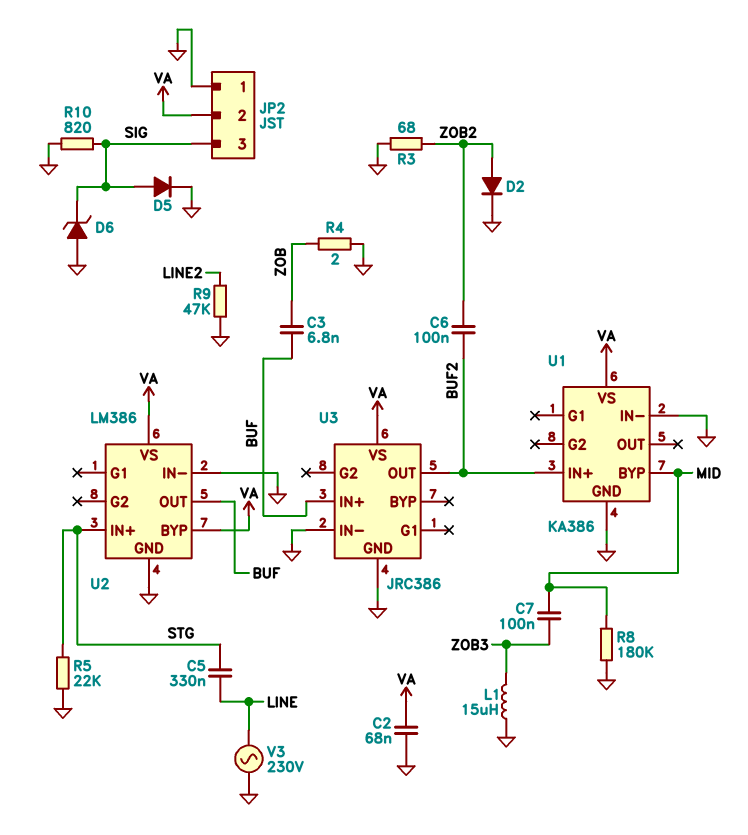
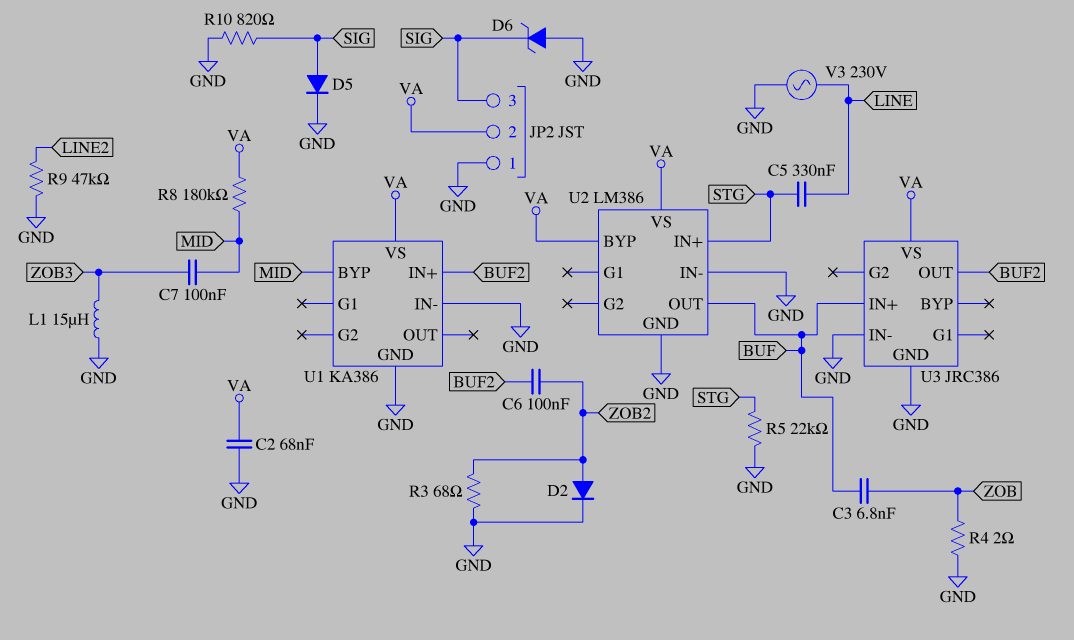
R8: 180k (GND, MID) -> 180k (MID, VA)

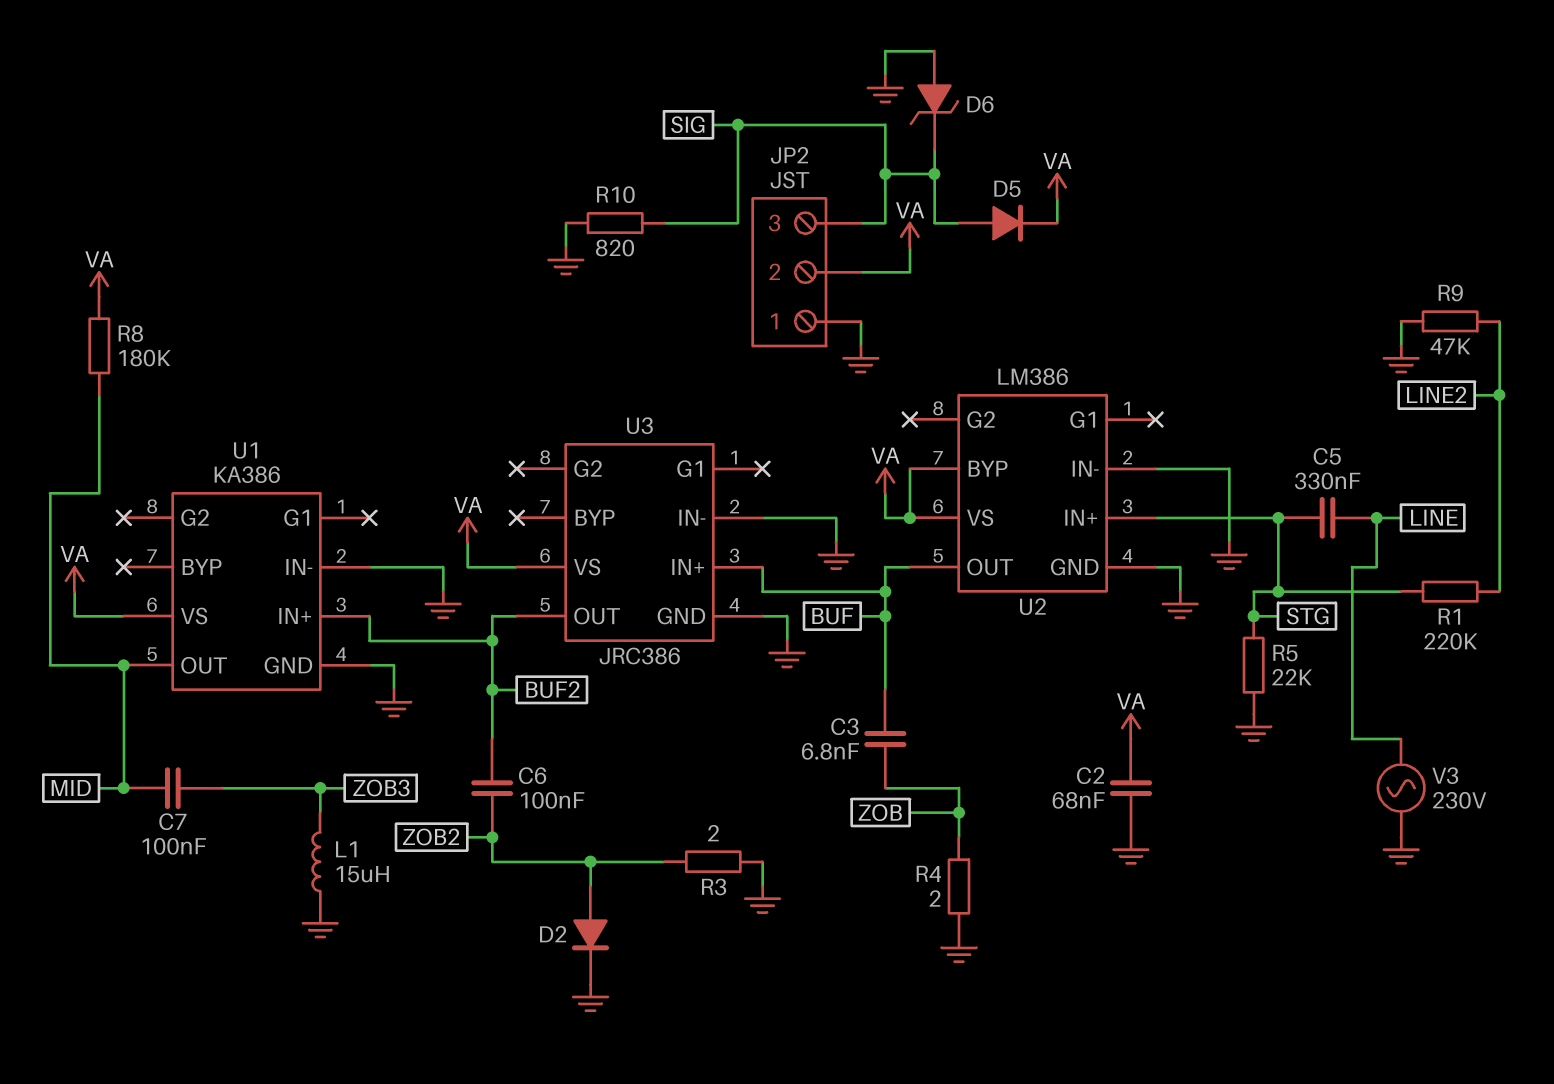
D5: diode (A SIG, K GND) -> diode (A SIG, K VA)
R1: none -> 220k (LINE2, STG)
R3: 68 (GND, ZOB2) -> 2 (GND, ZOB2)
U1 pin BYP: MID -> none
U1 pin OUT: none -> MID

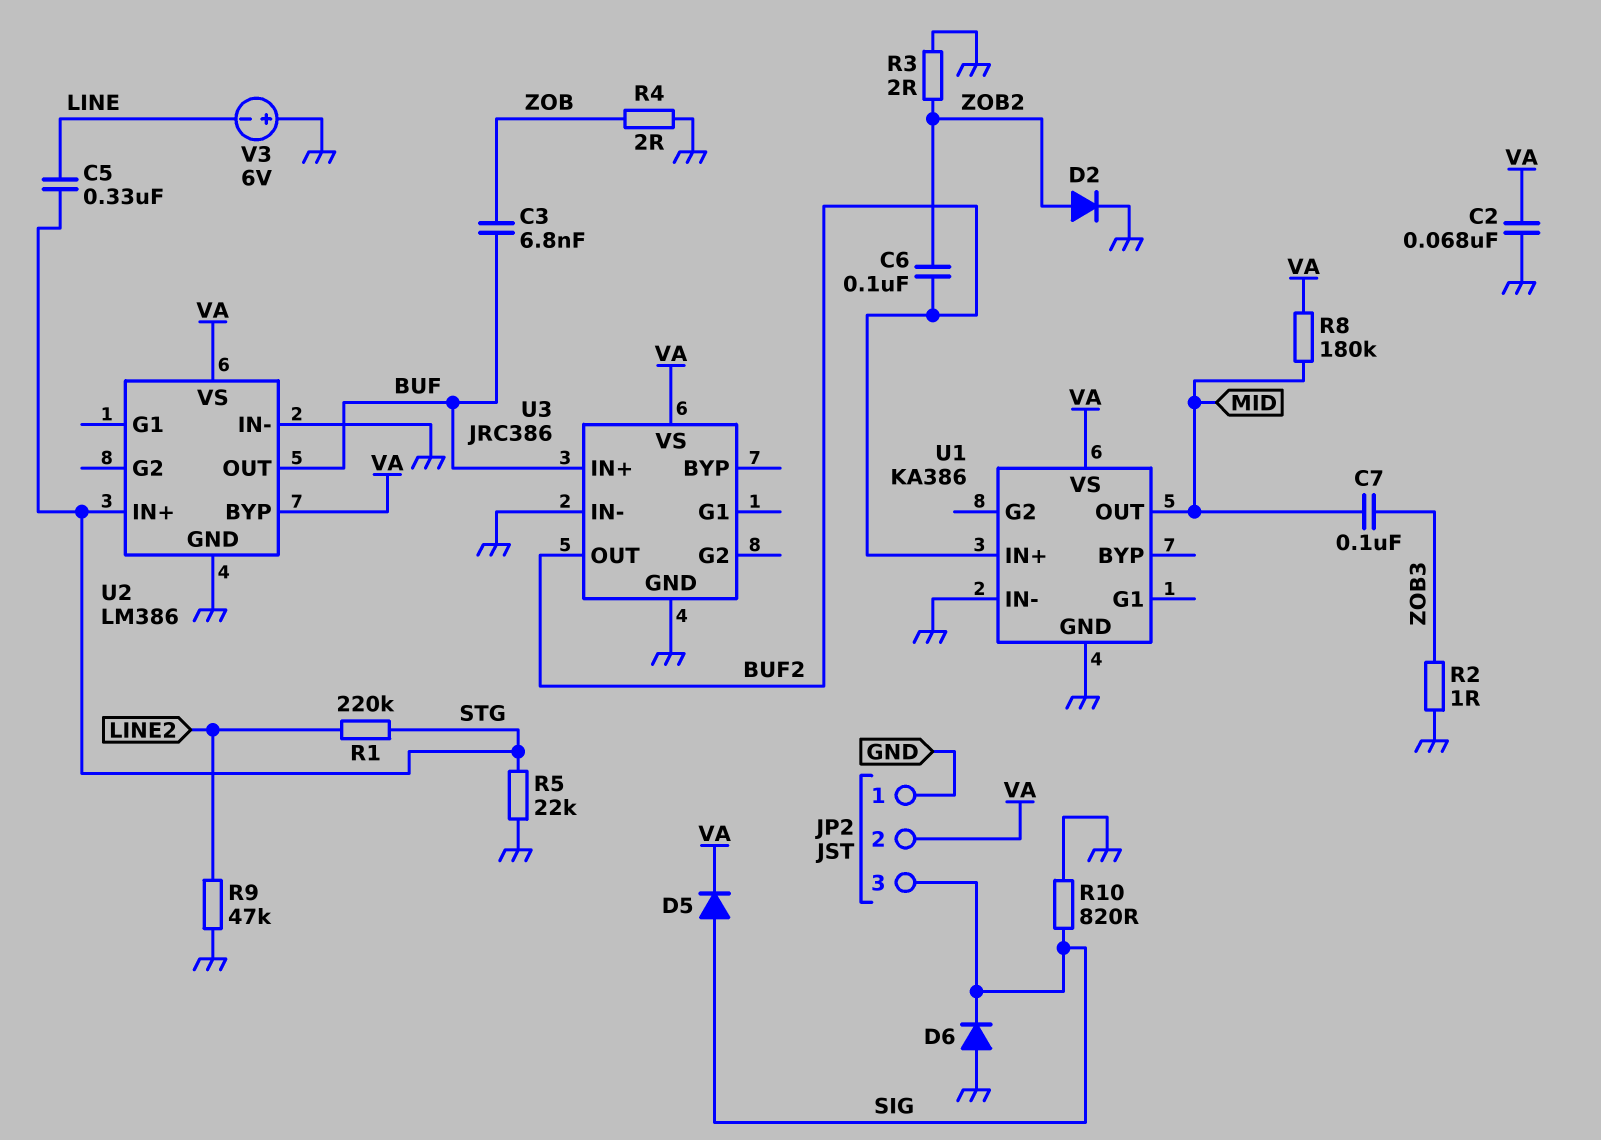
D6: zener (A GND, K SIG) -> diode (A GND, K SIG)
L1: 15uH (GND, ZOB3) -> none
R2: none -> 1 (GND, ZOB3)
V3: AC 230V (GND, LINE) -> 6V (plus GND, minus LINE)

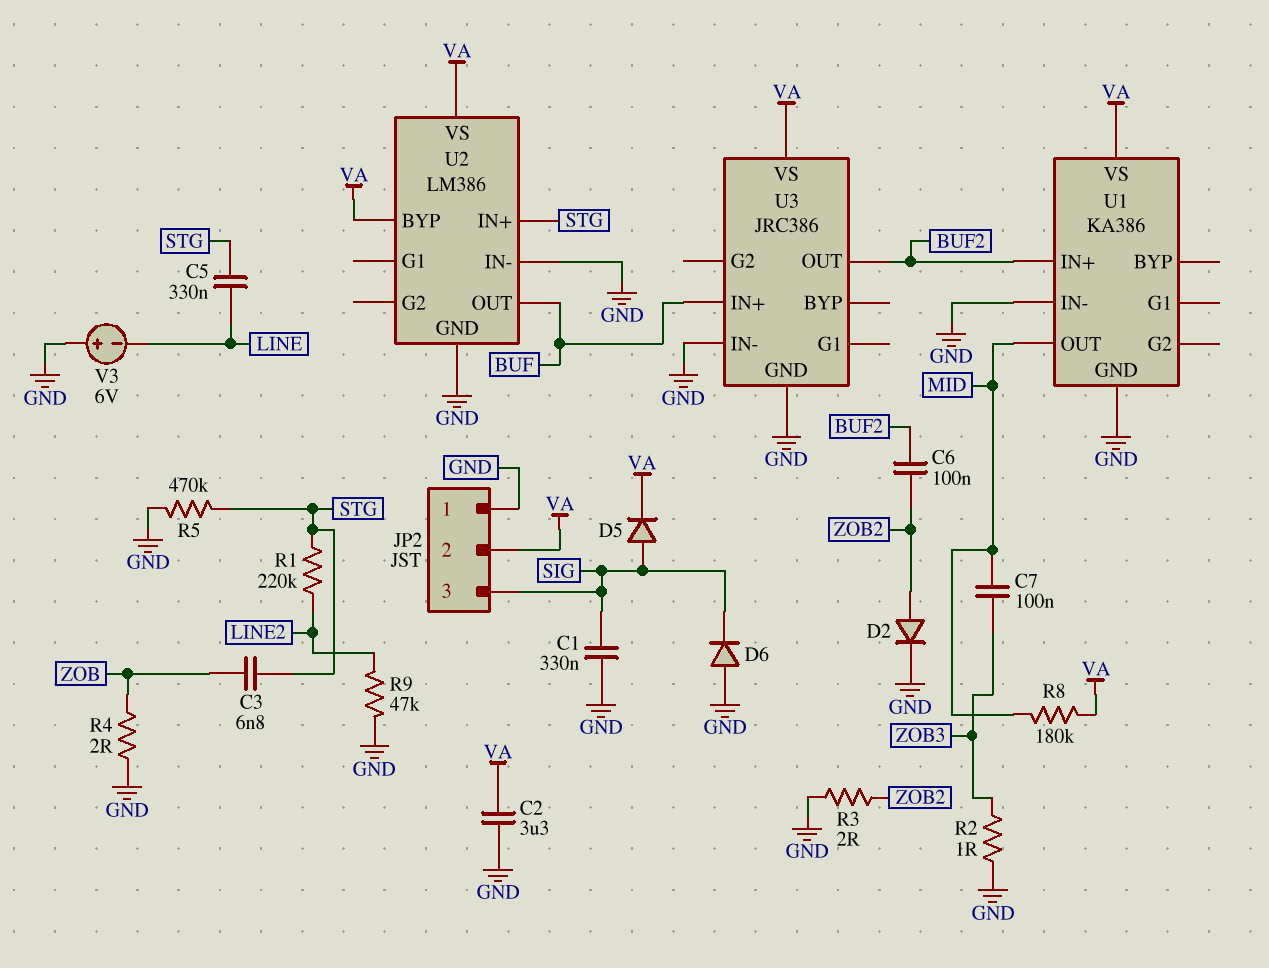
C1: none -> 330nF (GND, SIG)
C2: 68nF (GND, VA) -> 3.3uF (GND, VA)
C3: 6.8nF (BUF, ZOB) -> 6.8nF (STG, ZOB)
R5: 22k (GND, STG) -> 470k (GND, STG)
R10: 820 (GND, SIG) -> none

